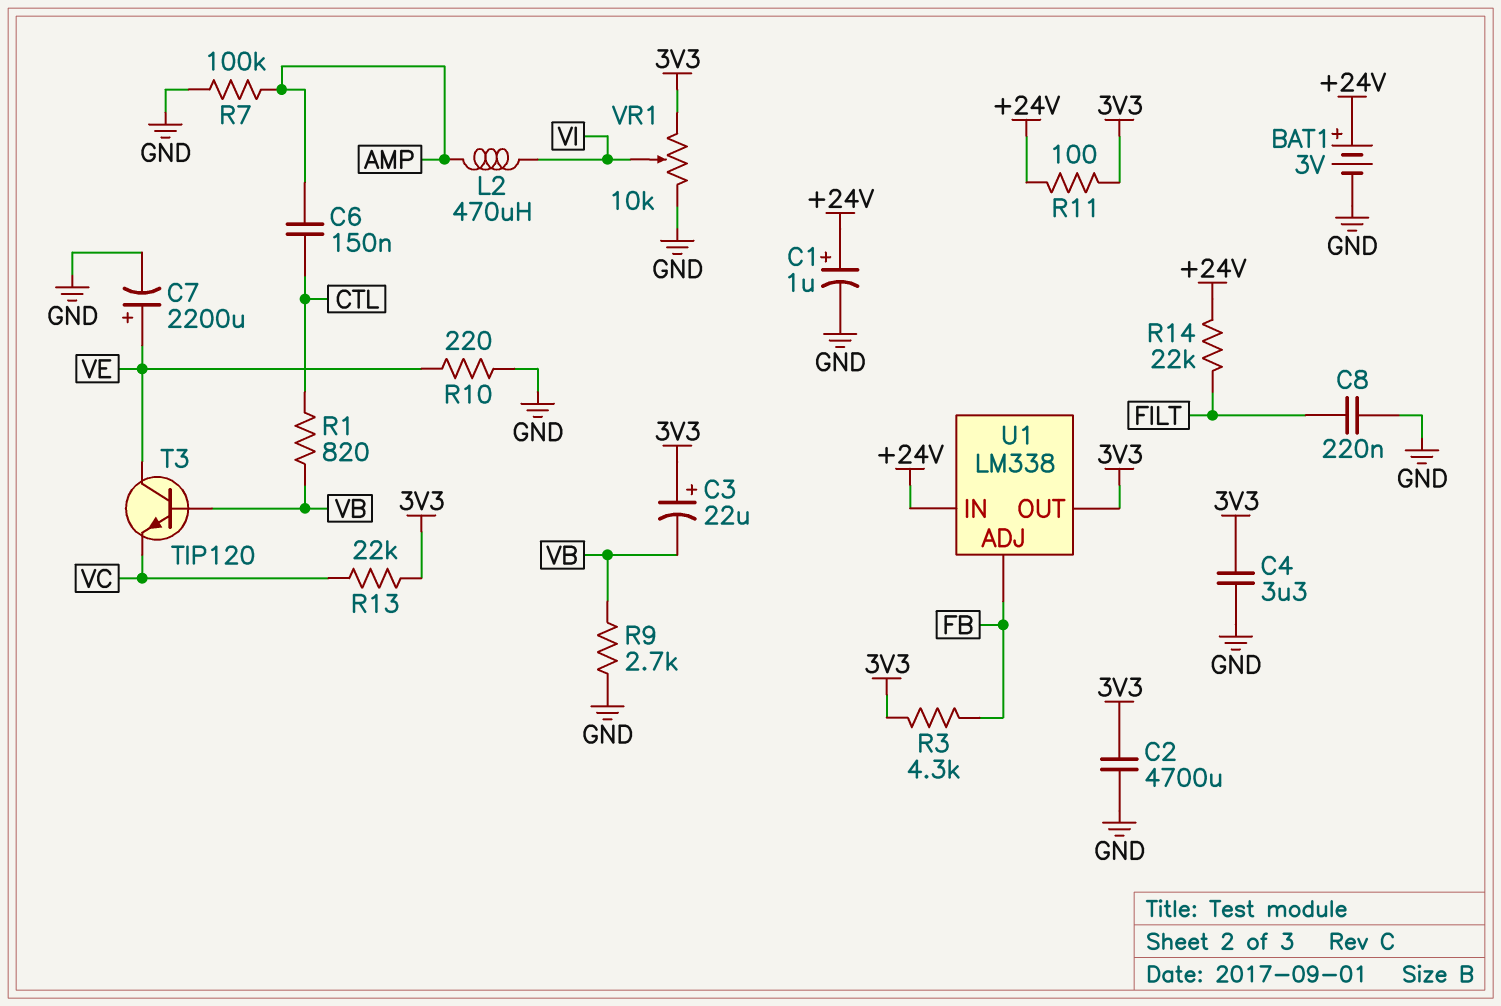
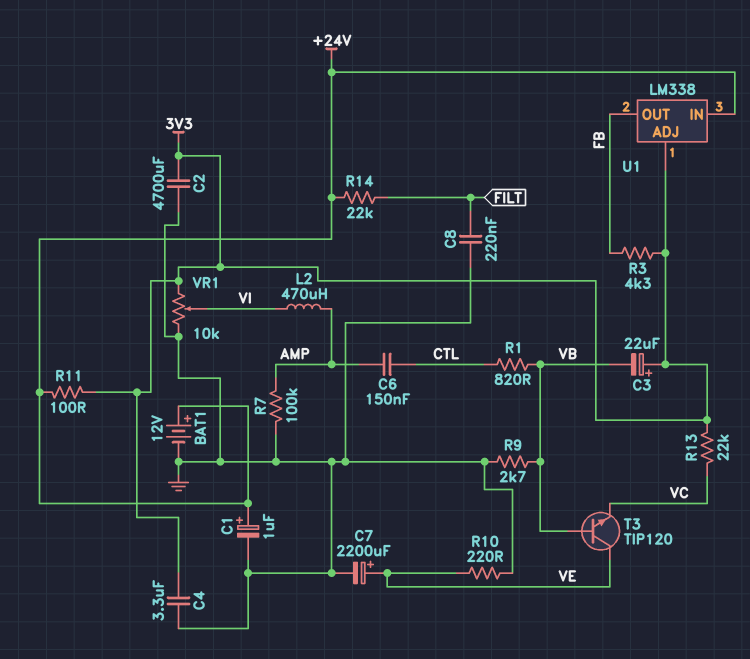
BAT1: 3V (plus +24V, minus GND) -> 12V (plus +24V, minus GND)
U1 pin ADJ: FB -> 3V3
U1 pin OUT: 3V3 -> FB

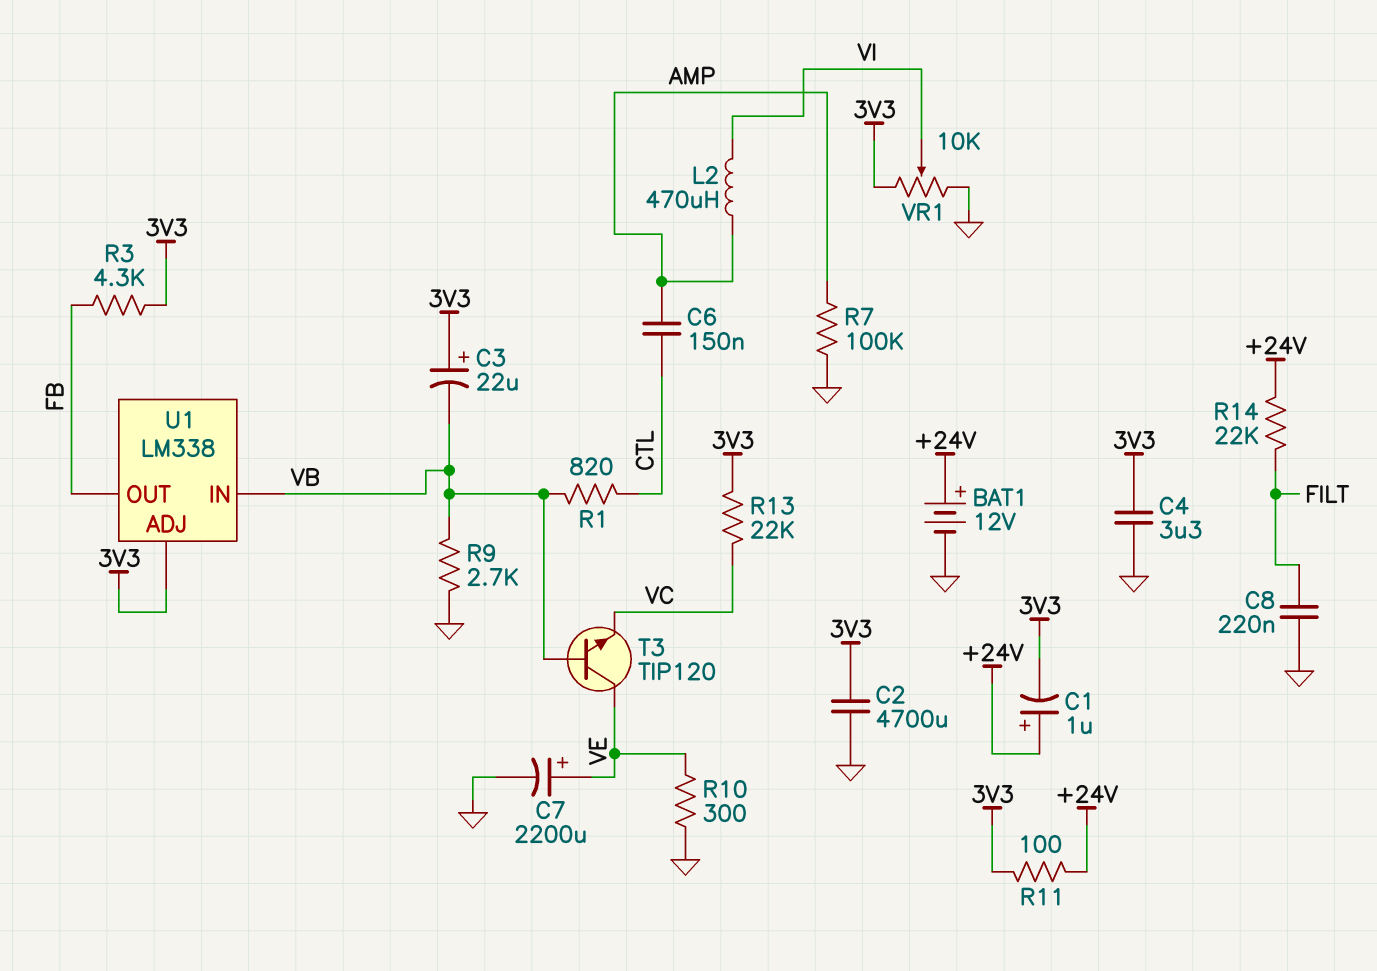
C1: 1uF (plus +24V, minus GND) -> 1uF (plus +24V, minus 3V3)
R10: 220 (GND, VE) -> 300 (GND, VE)
U1 pin IN: +24V -> VB

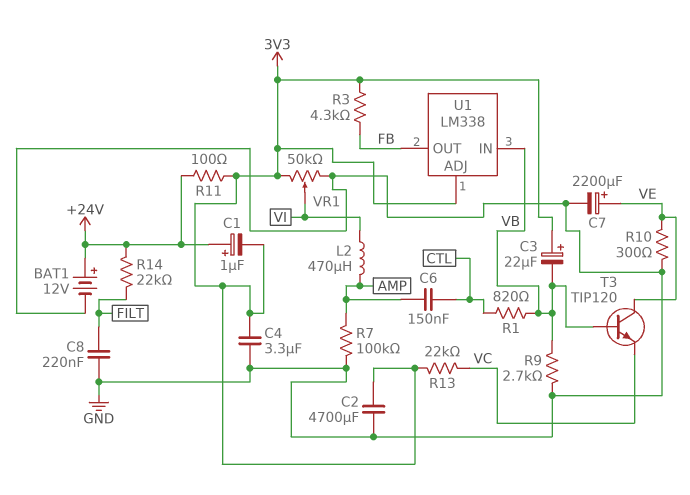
VR1: 10k (3V3, GND, wiper VI) -> 50k (3V3, GND, wiper VI)

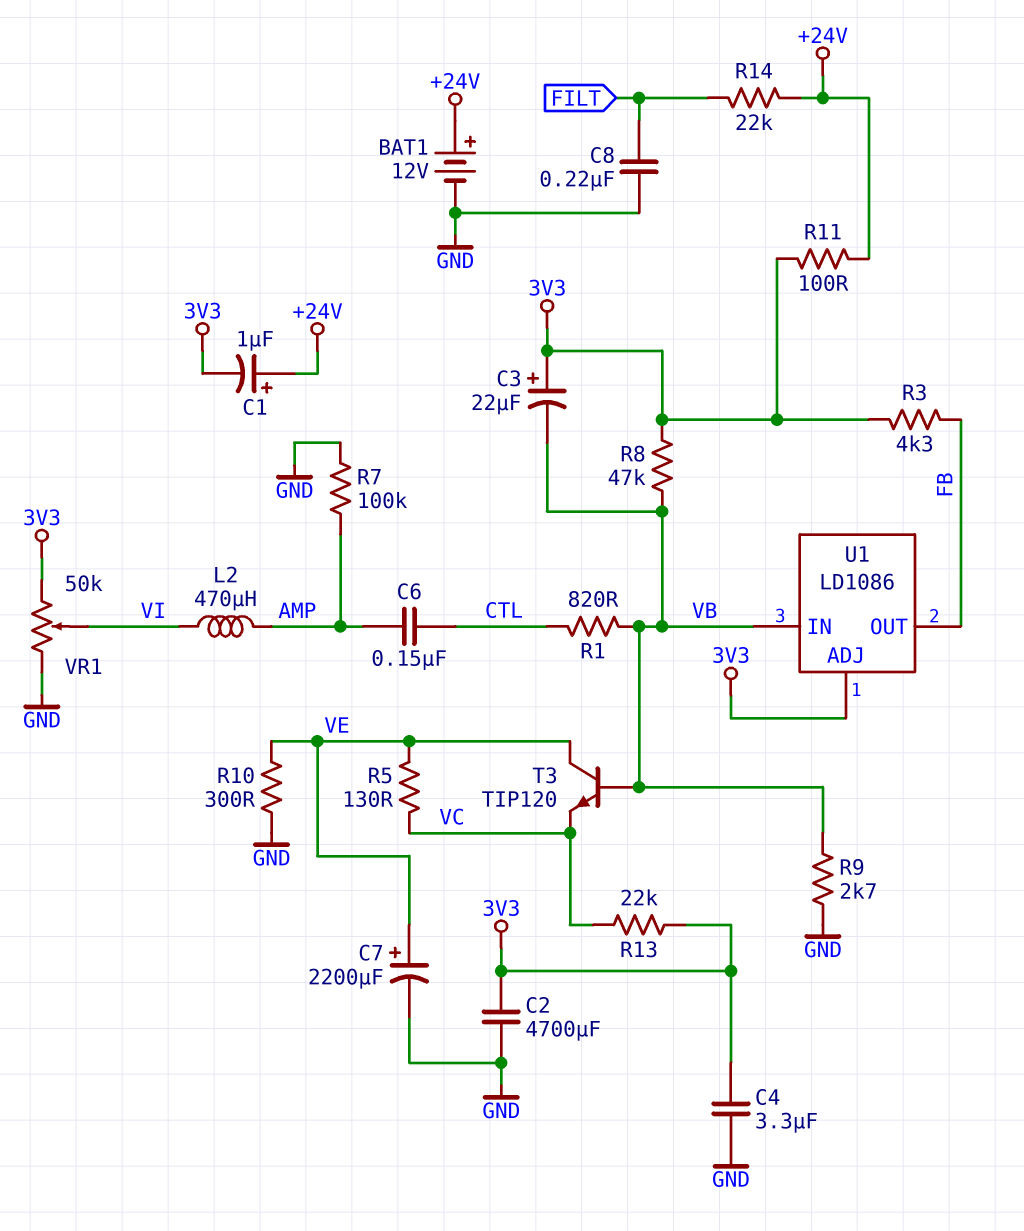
R5: none -> 130 (VC, VE)
R8: none -> 47k (3V3, VB)
U1: LM338 -> LD1086

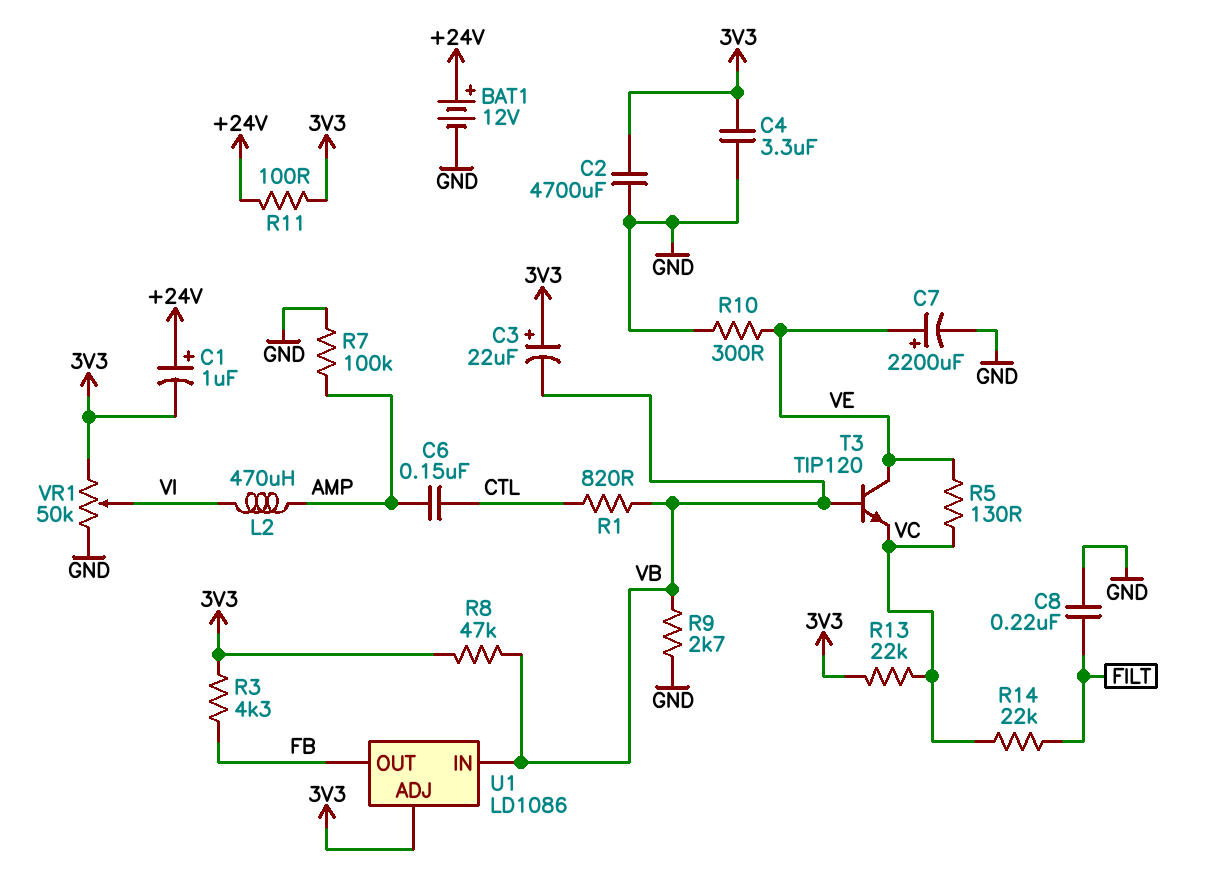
R14: 22k (+24V, FILT) -> 22k (FILT, VC)

